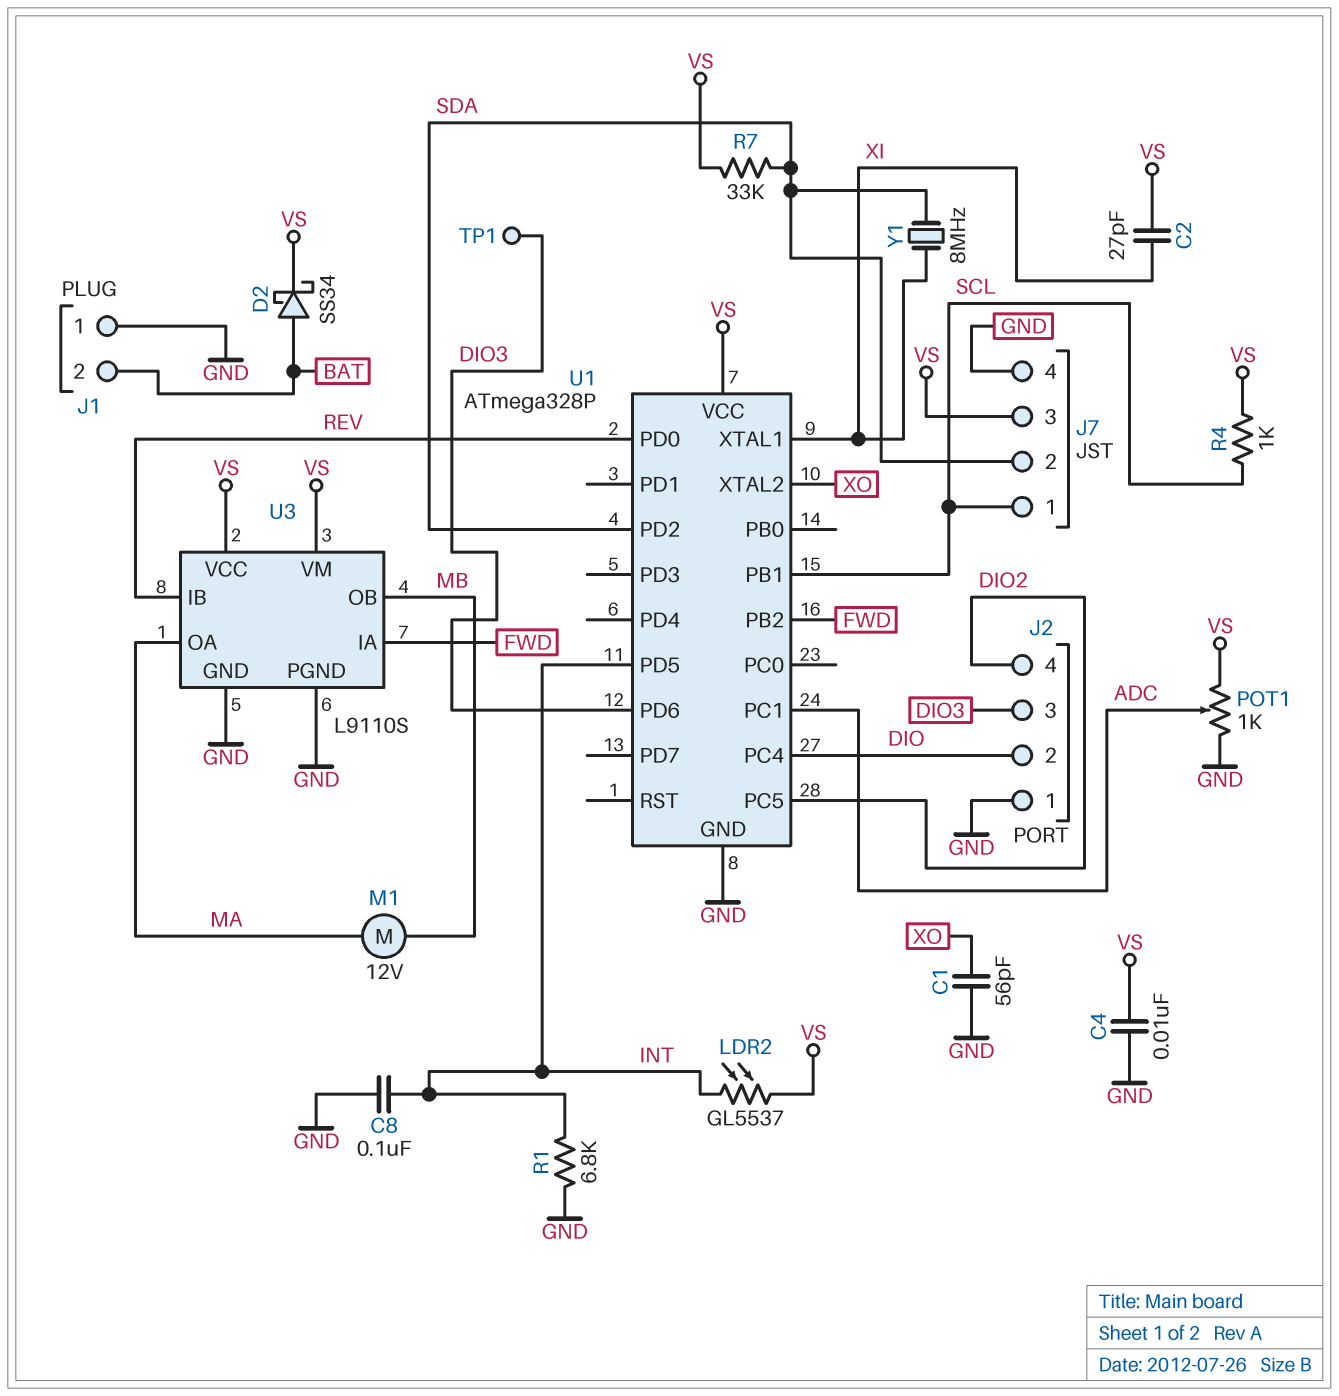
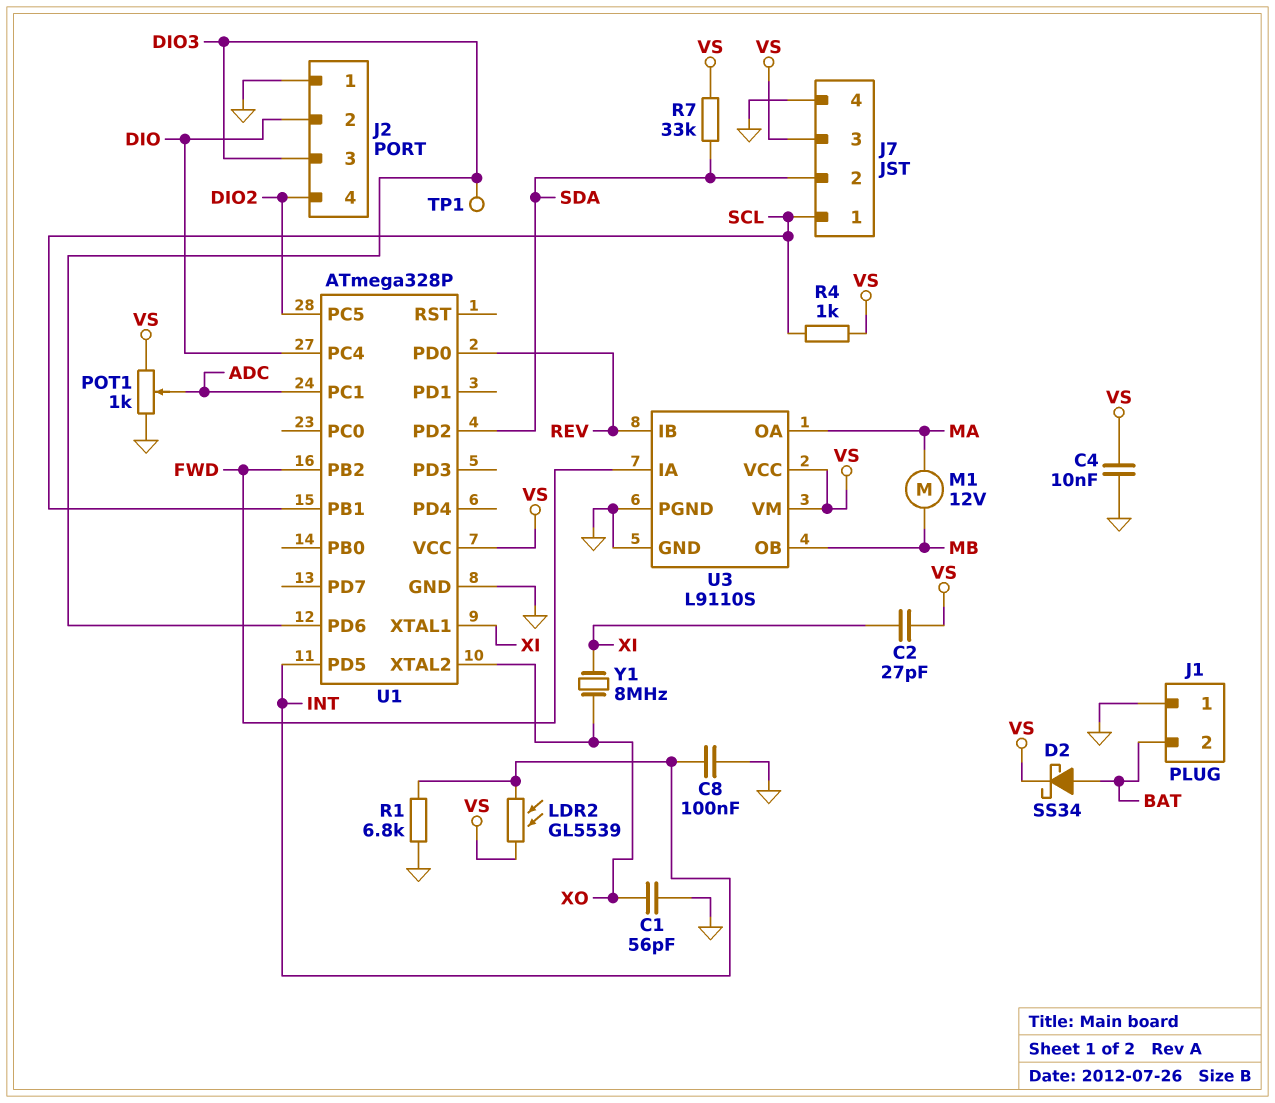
LDR2: GL5537 (INT, VS) -> GL5539 (INT, VS)
Y1: 8MHz (SDA, XI) -> 8MHz (XI, XO)

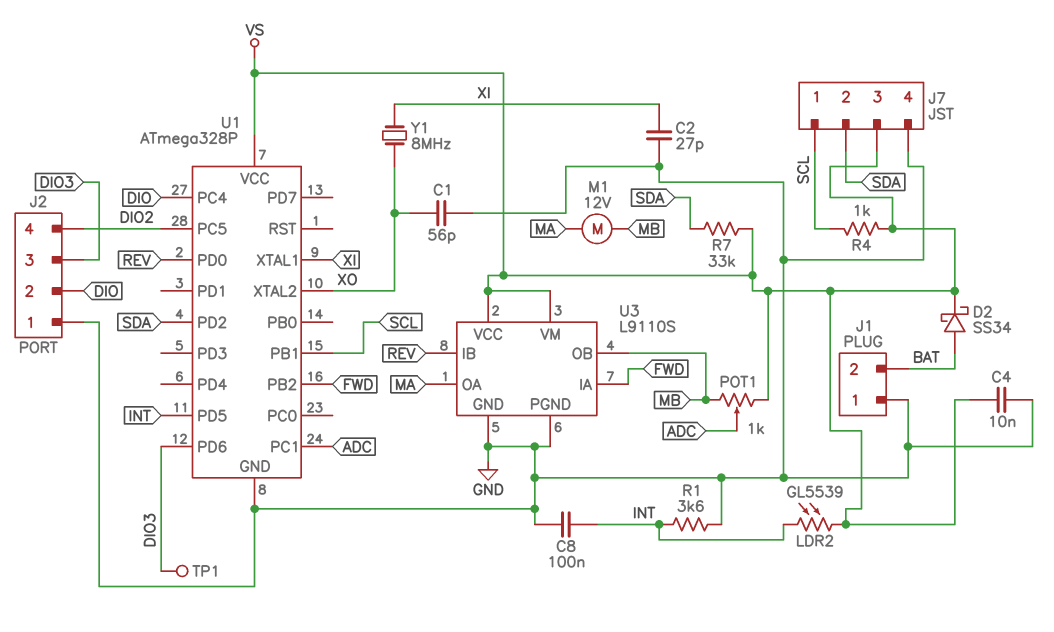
C2: 27pF (VS, XI) -> 27pF (GND, XI)
POT1: 1k (GND, VS, wiper ADC) -> 1k (MB, VS, wiper ADC)
R1: 6.8k (GND, INT) -> 3.6k (GND, INT)

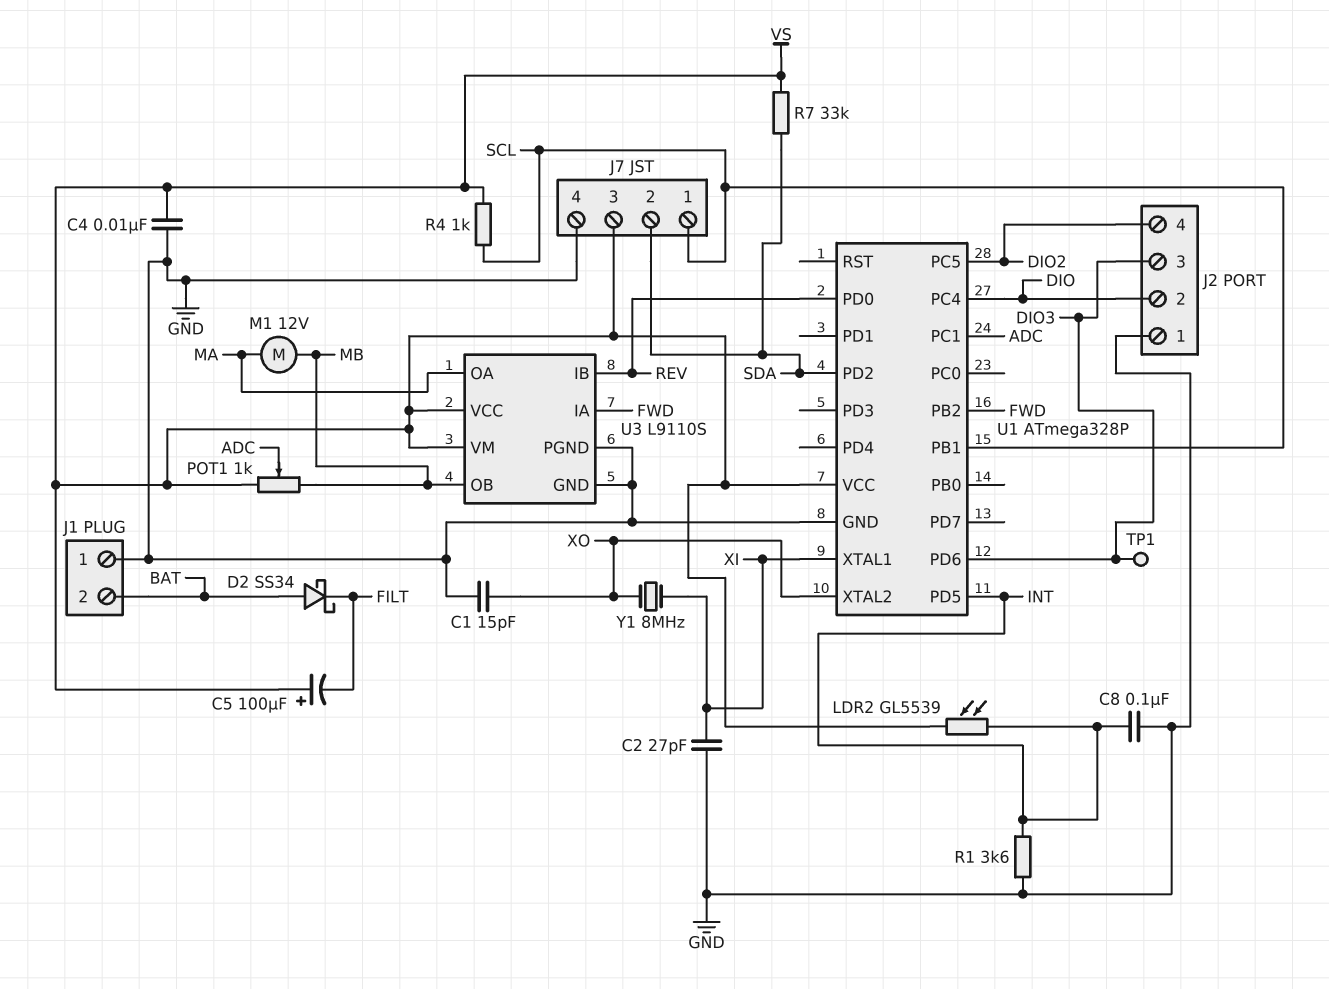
C1: 56pF (GND, XO) -> 15pF (GND, XO)
C5: none -> 100uF (plus VS, minus FILT)
D2: schottky SS34 (A BAT, K VS) -> schottky SS34 (A BAT, K FILT)

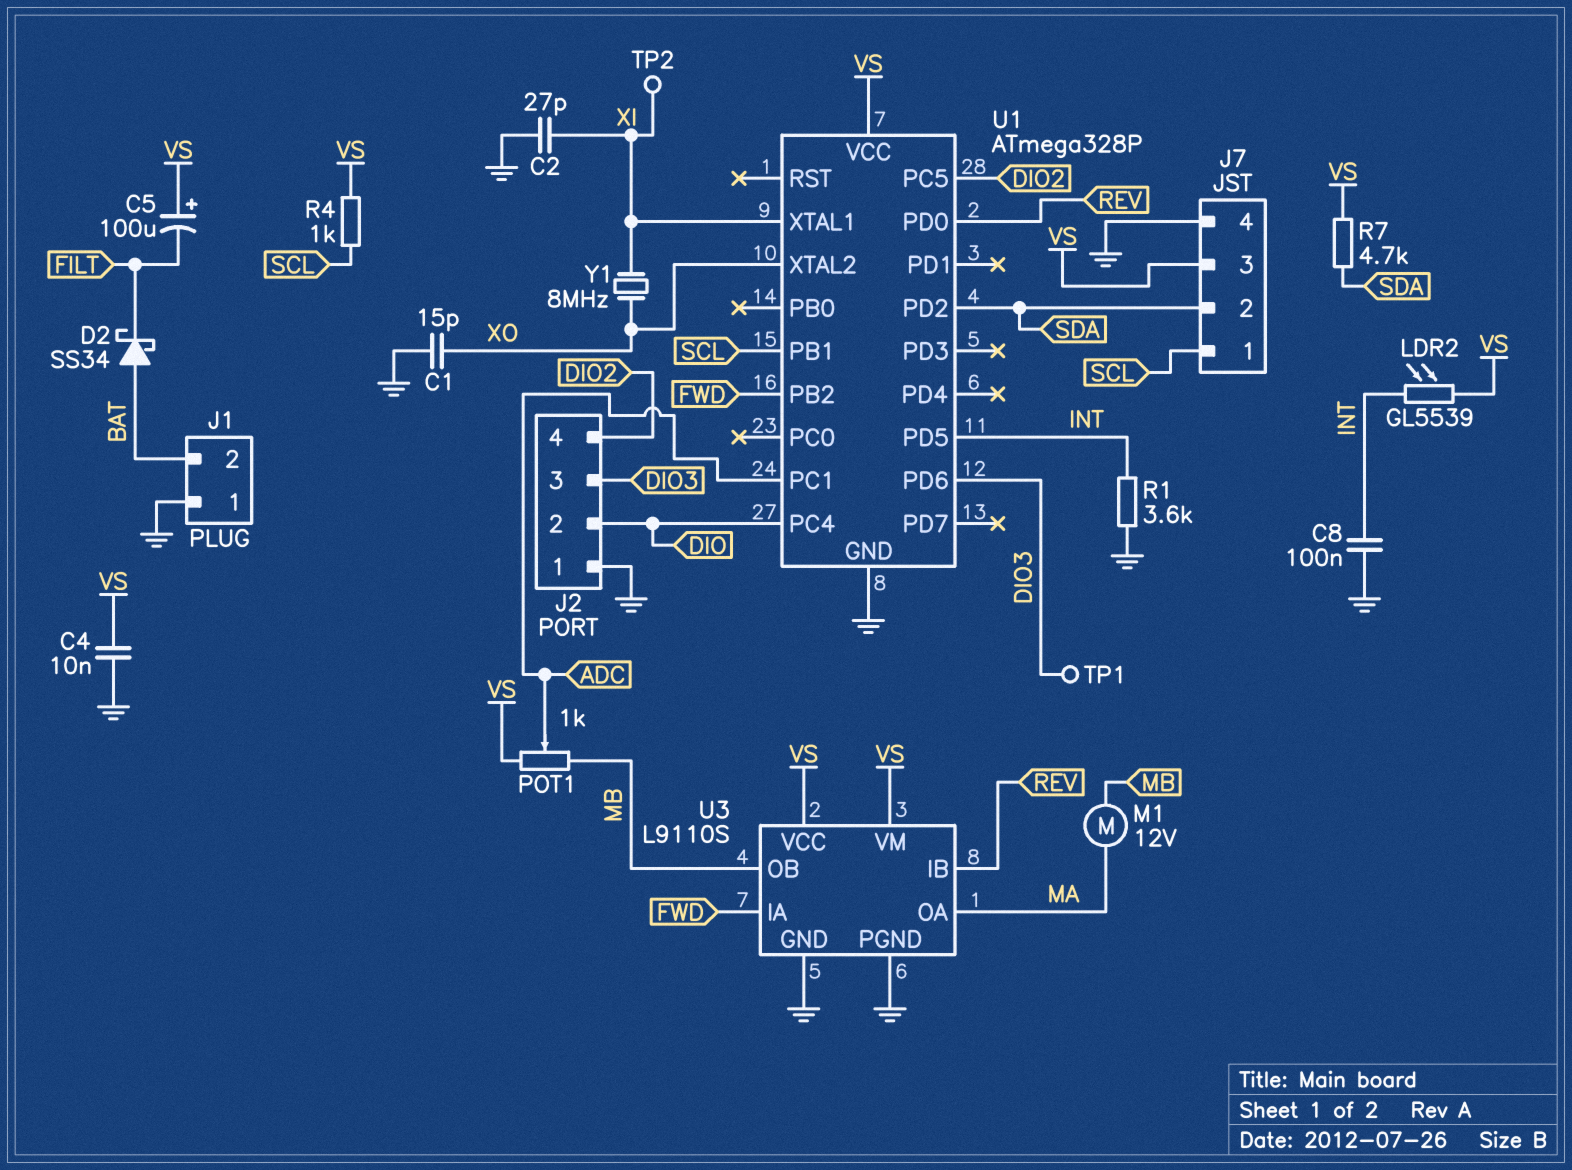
R7: 33k (SDA, VS) -> 4.7k (SDA, VS)
TP2: none -> test point (XI)

